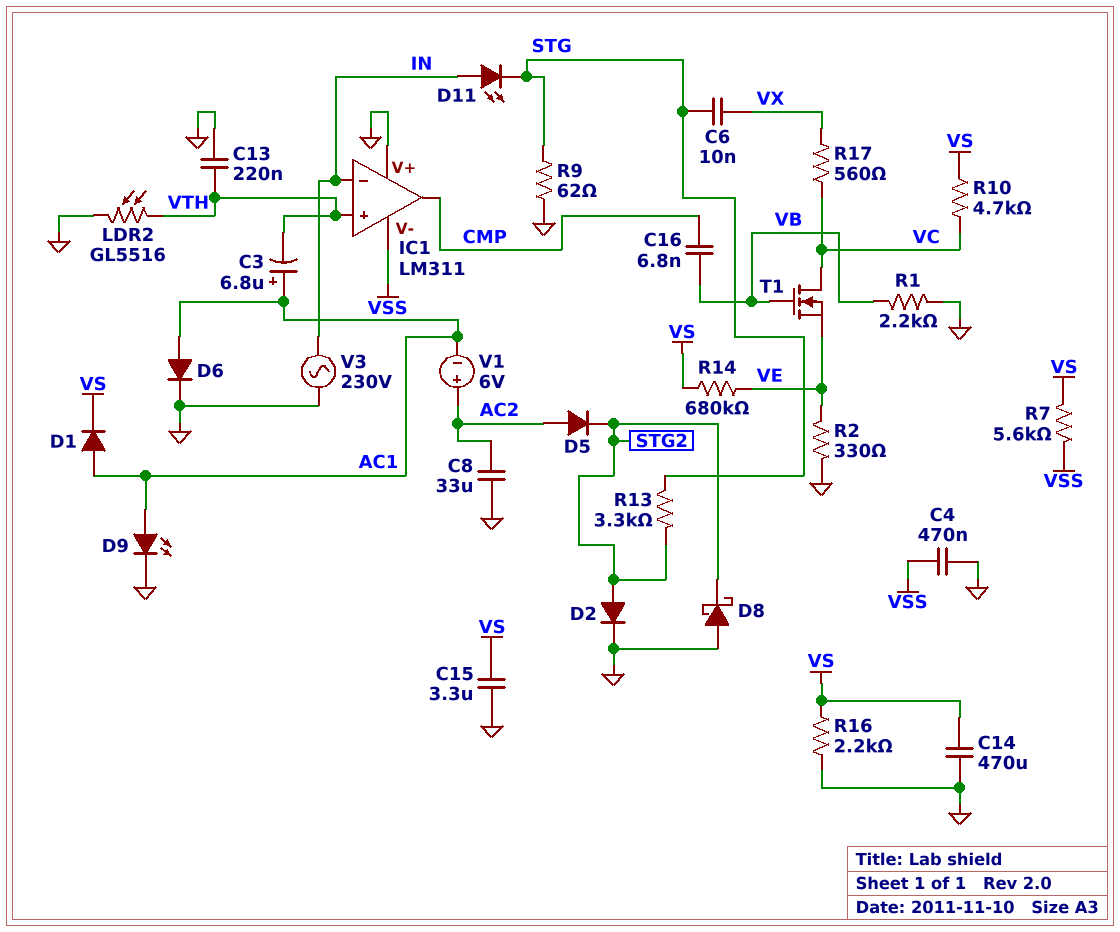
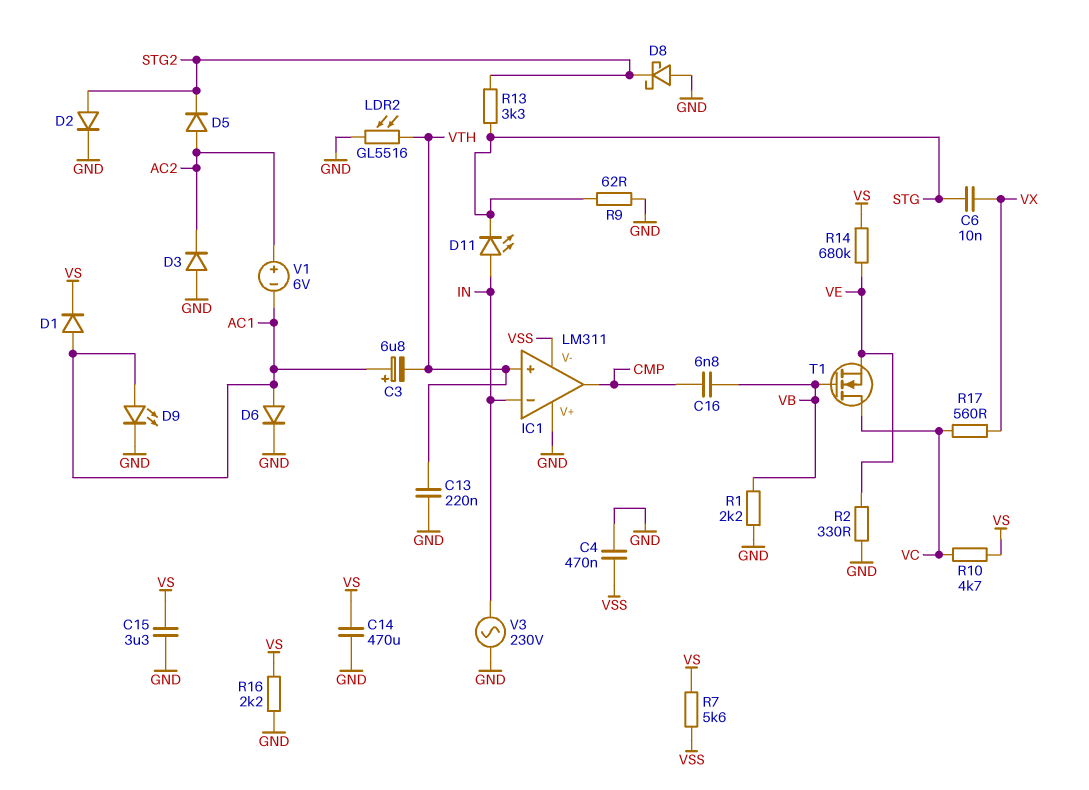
C8: 33uF (AC2, GND) -> none
D3: none -> diode (A GND, K AC2)

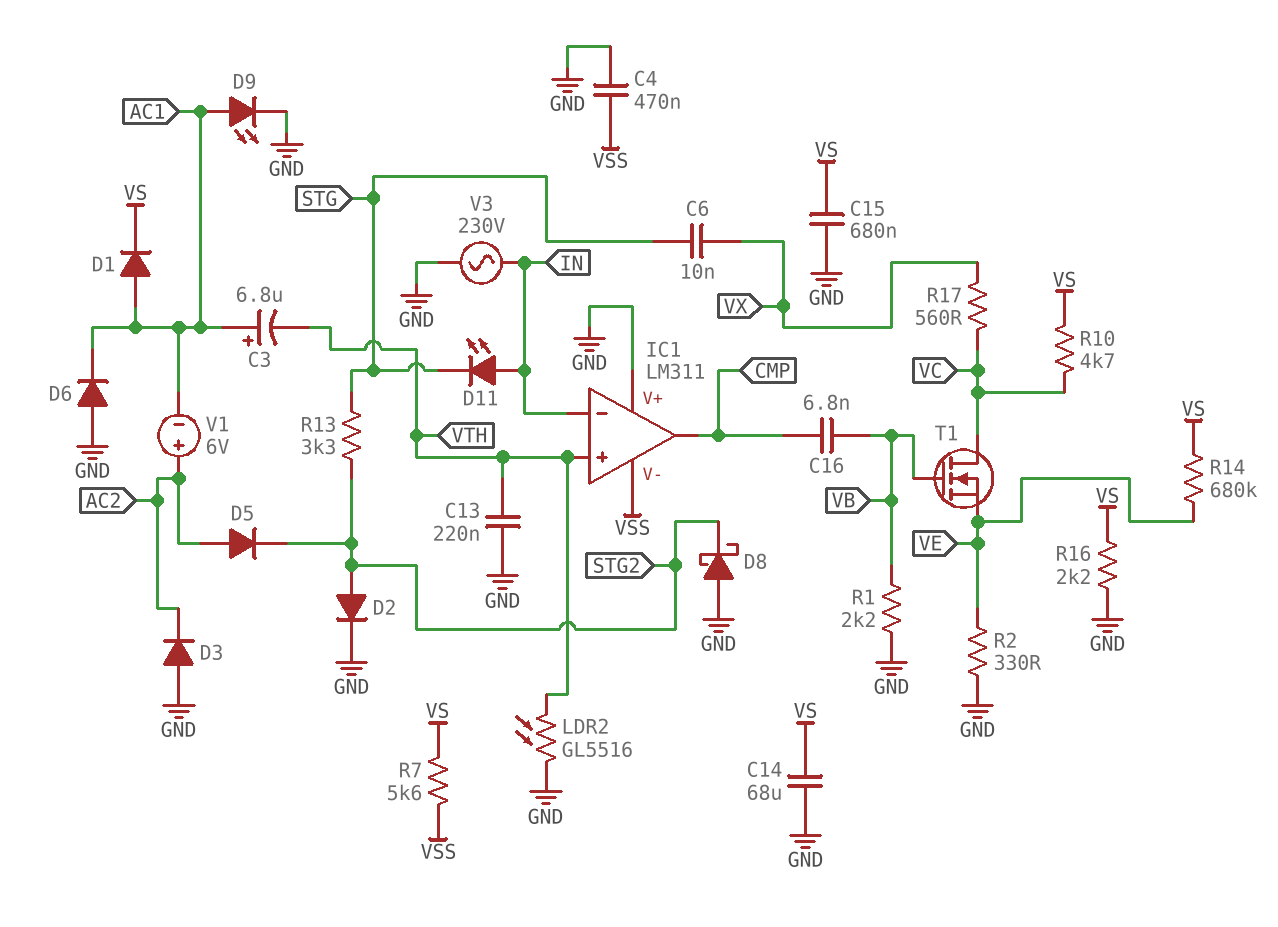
C14: 470uF (GND, VS) -> 68uF (GND, VS)
C15: 3.3uF (GND, VS) -> 680nF (GND, VS)
D6: diode (A AC1, K GND) -> diode (A GND, K AC1)
R9: 62 (GND, STG) -> none

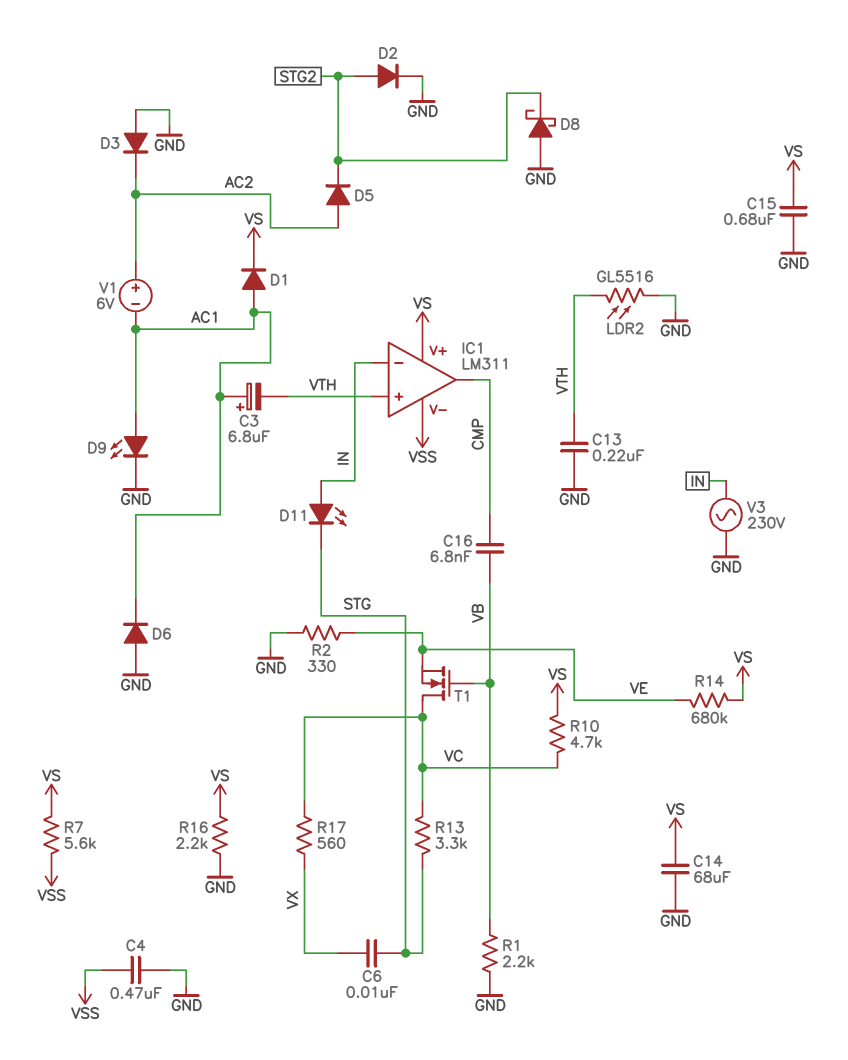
IC1 pin V+: GND -> VS
R13: 3.3k (STG, STG2) -> 3.3k (STG, VC)

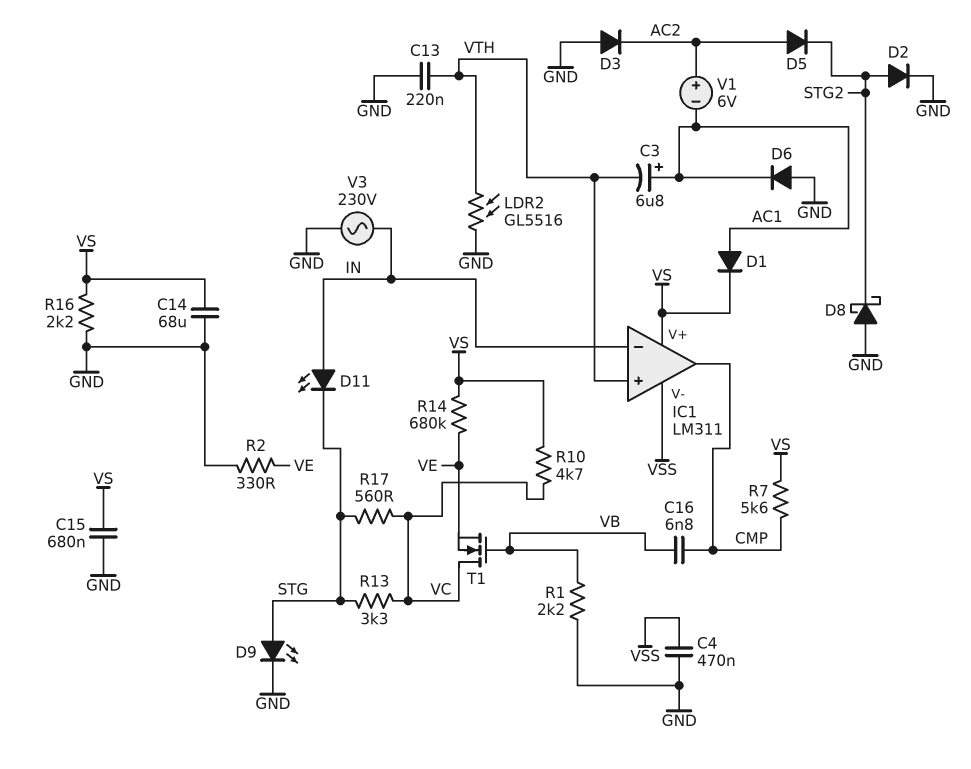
C6: 10nF (STG, VX) -> none
D9: LED (A AC1, K GND) -> LED (A STG, K GND)
R7: 5.6k (VS, VSS) -> 5.6k (CMP, VS)
R17: 560 (VC, VX) -> 560 (STG, VC)

